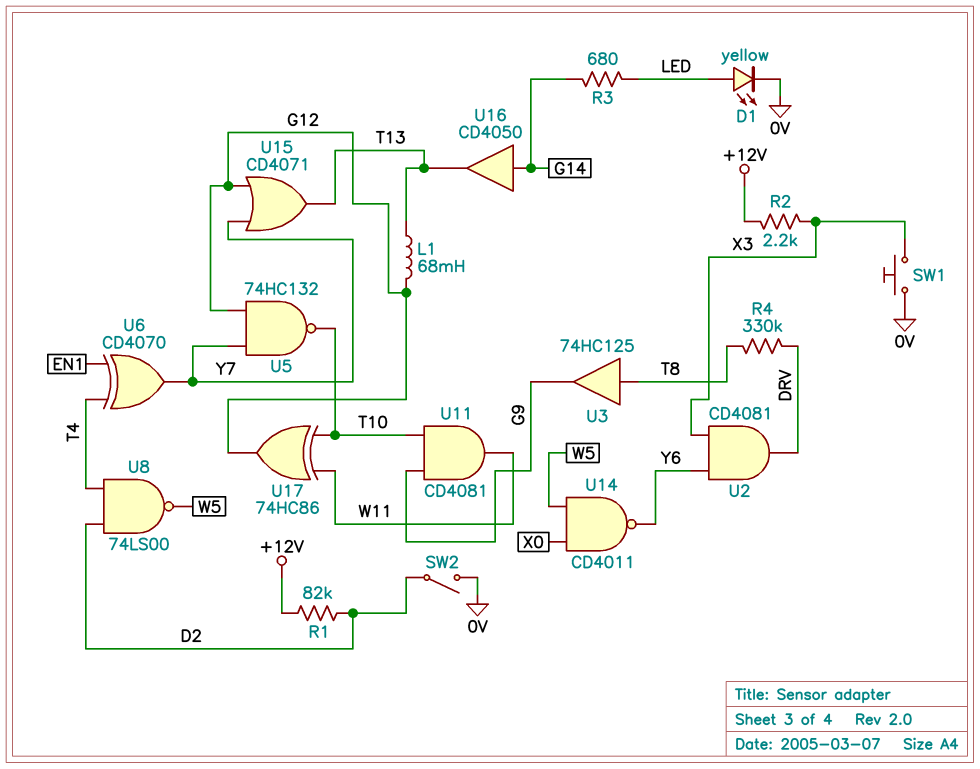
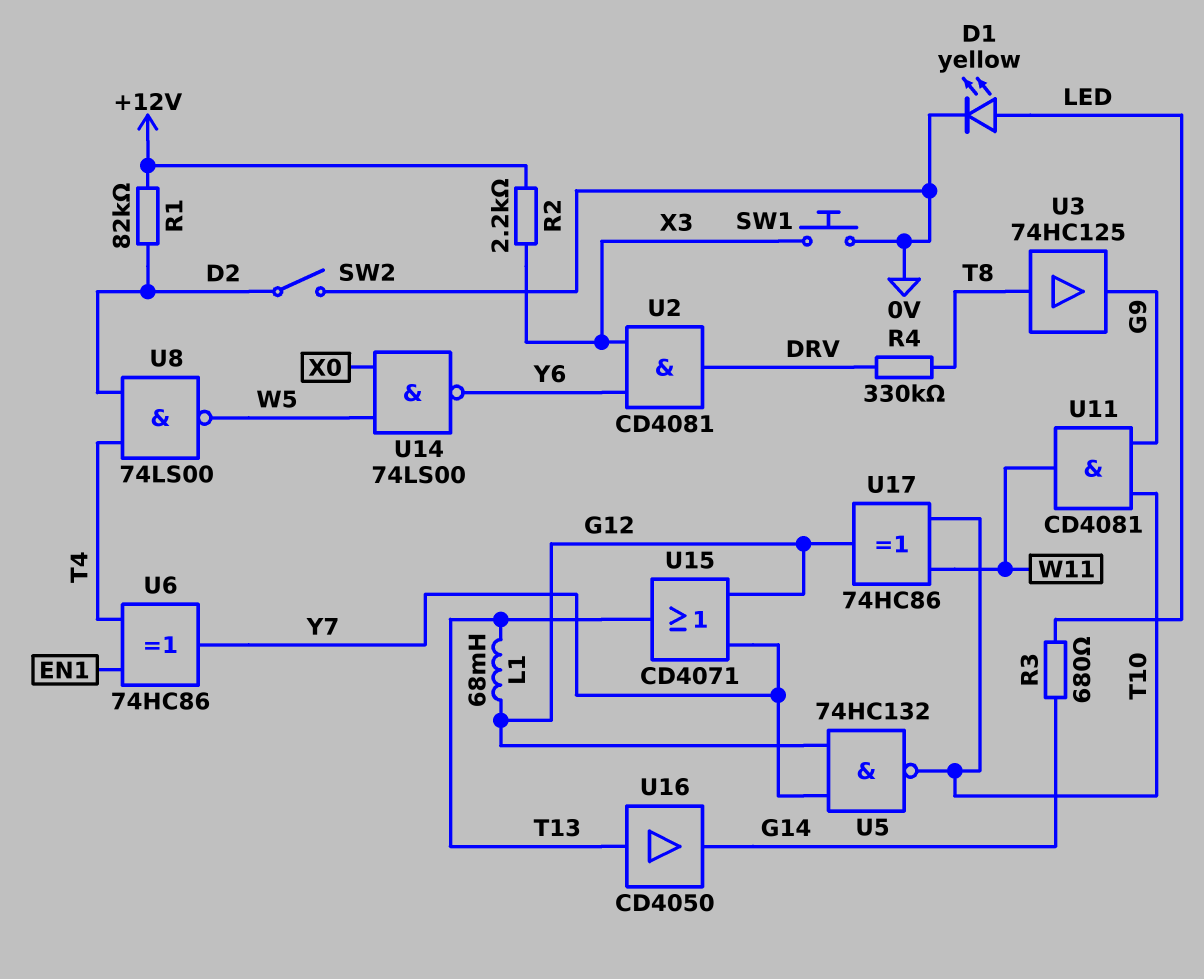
U6: XOR CD4070 (in EN1, in T4, out Y7) -> XOR 74HC86 (in EN1, in T4, out Y7)
U14: NAND CD4011 (in W5, in X0, out Y6) -> NAND 74LS00 (in W5, in X0, out Y6)
U16: buffer CD4050 (in G14, out T13) -> buffer CD4050 (in T13, out G14)

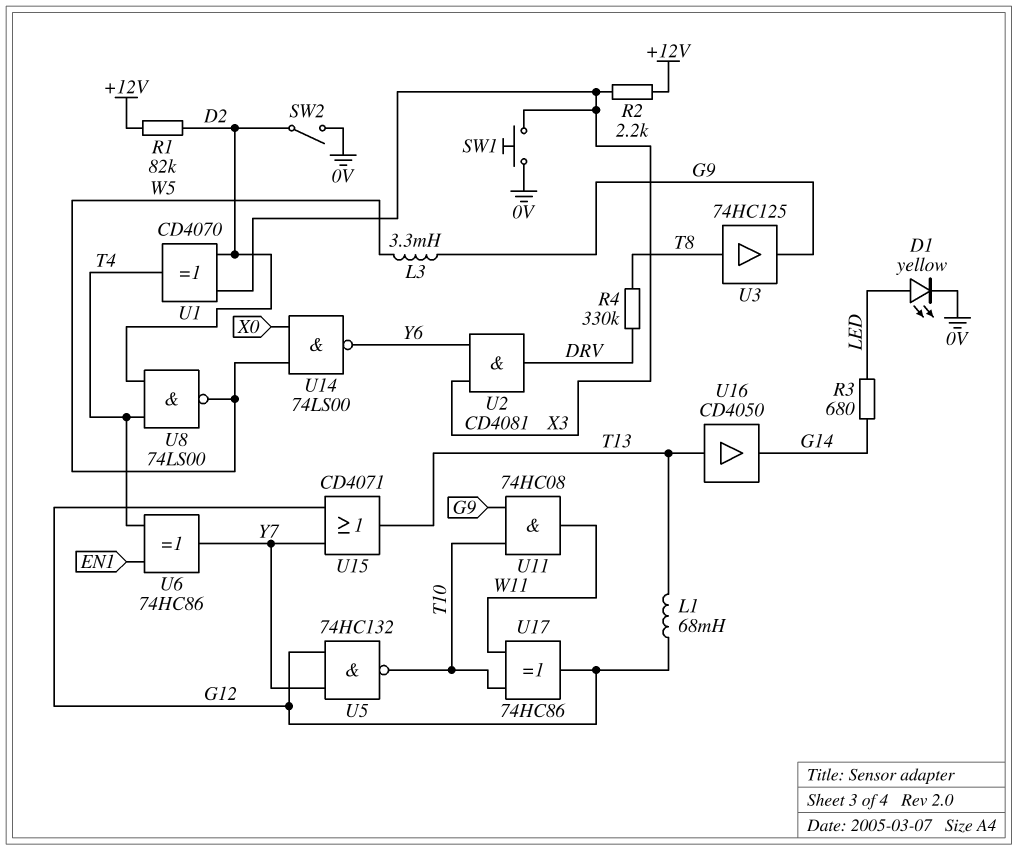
L3: none -> 3.3mH (G9, W5)
U1: none -> XOR CD4070 (in D2, in X3, out T4)
U11: AND CD4081 (in G9, in T10, out W11) -> AND 74HC08 (in G9, in T10, out W11)

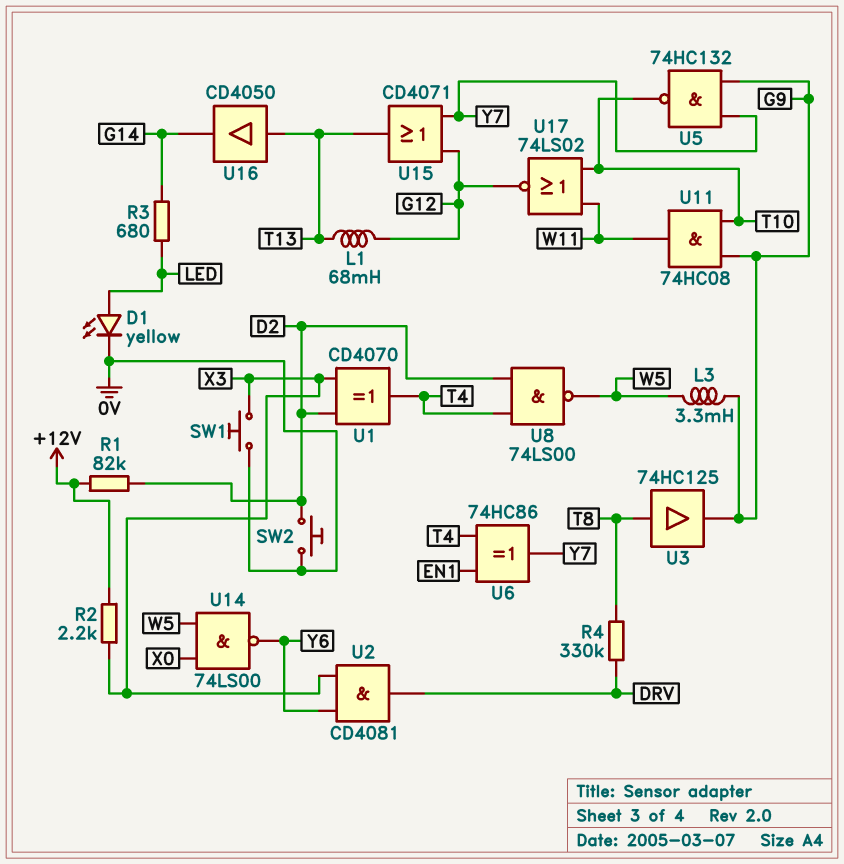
SW2: switch (0V, D2) -> button (0V, D2)
U5: NAND 74HC132 (in G12, in Y7, out T10) -> NAND 74HC132 (in G9, in Y7, out T10)
U17: XOR 74HC86 (in T10, in W11, out G12) -> NOR 74LS02 (in T10, in W11, out G12)

